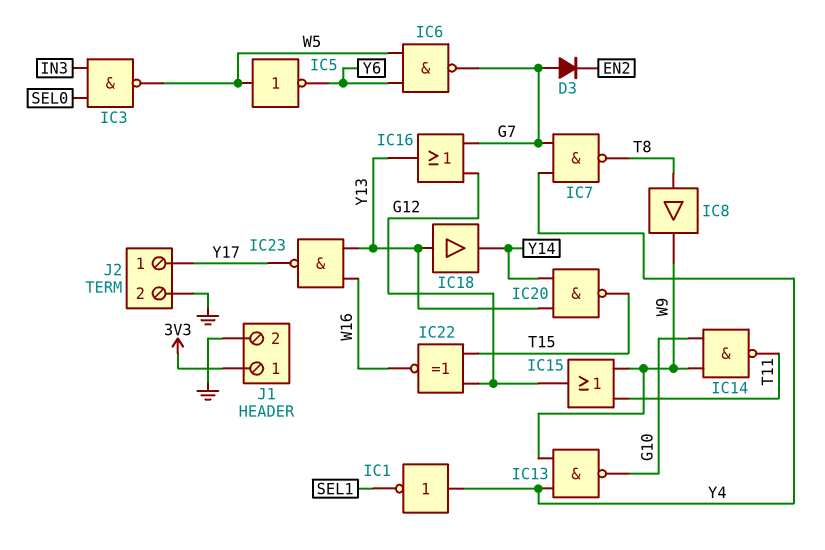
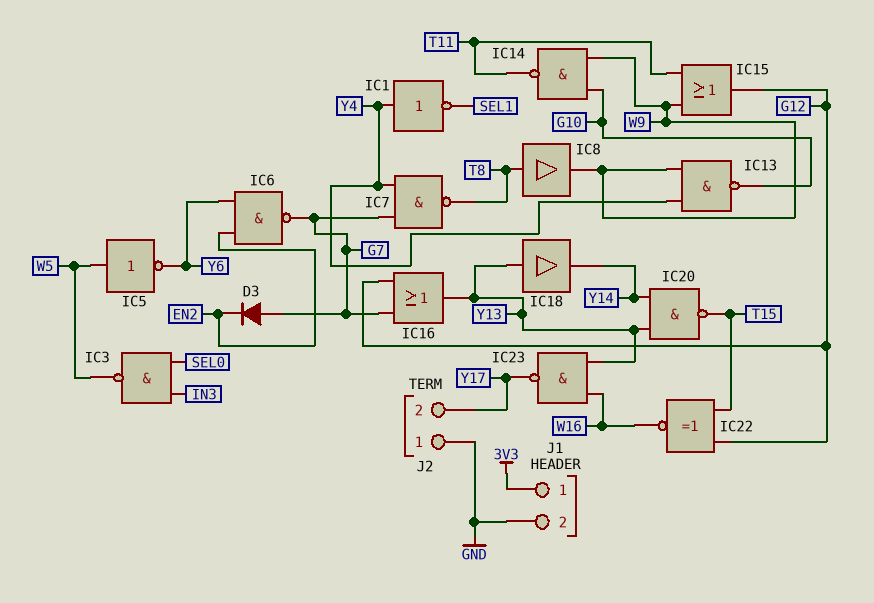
IC6: NAND (in W5, in Y6, out G7) -> NAND (in EN2, in Y6, out G7)
J2 pin 1: Y17 -> GND
J2 pin 2: GND -> Y17

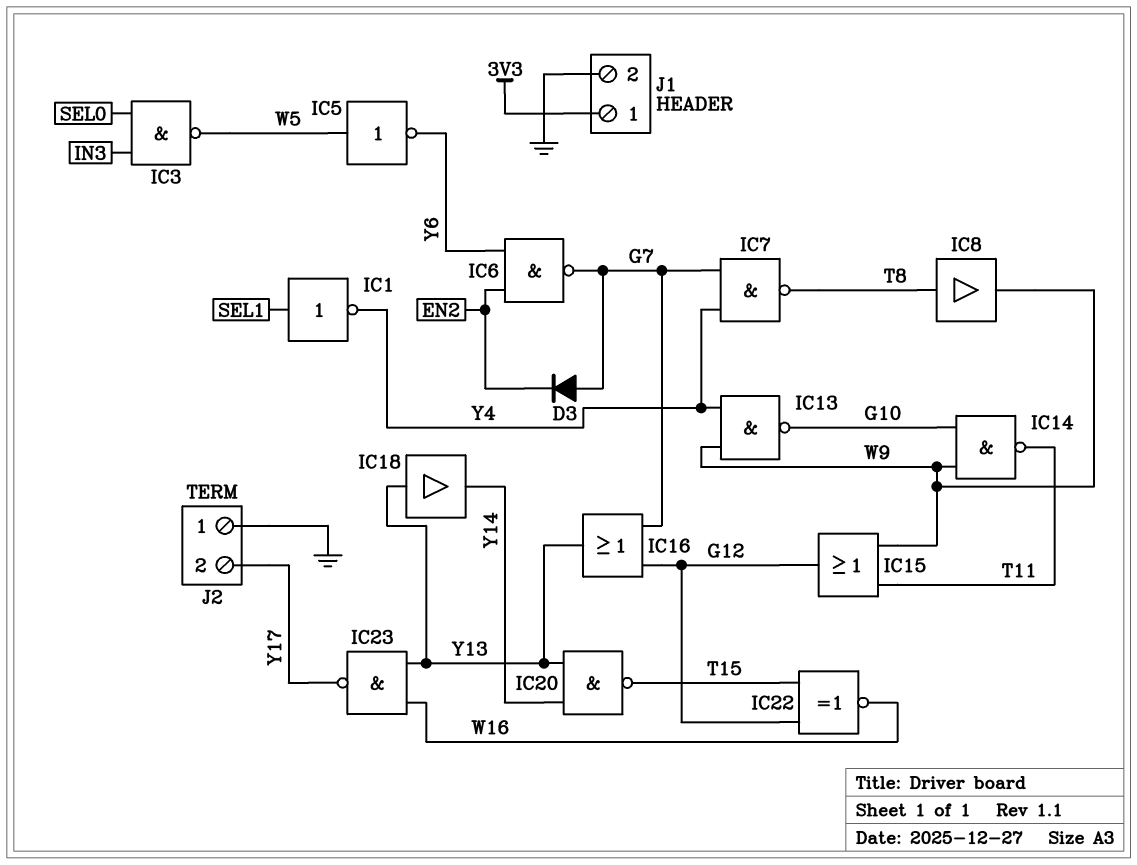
IC1: NOT (in Y4, out SEL1) -> NOT (in SEL1, out Y4)

